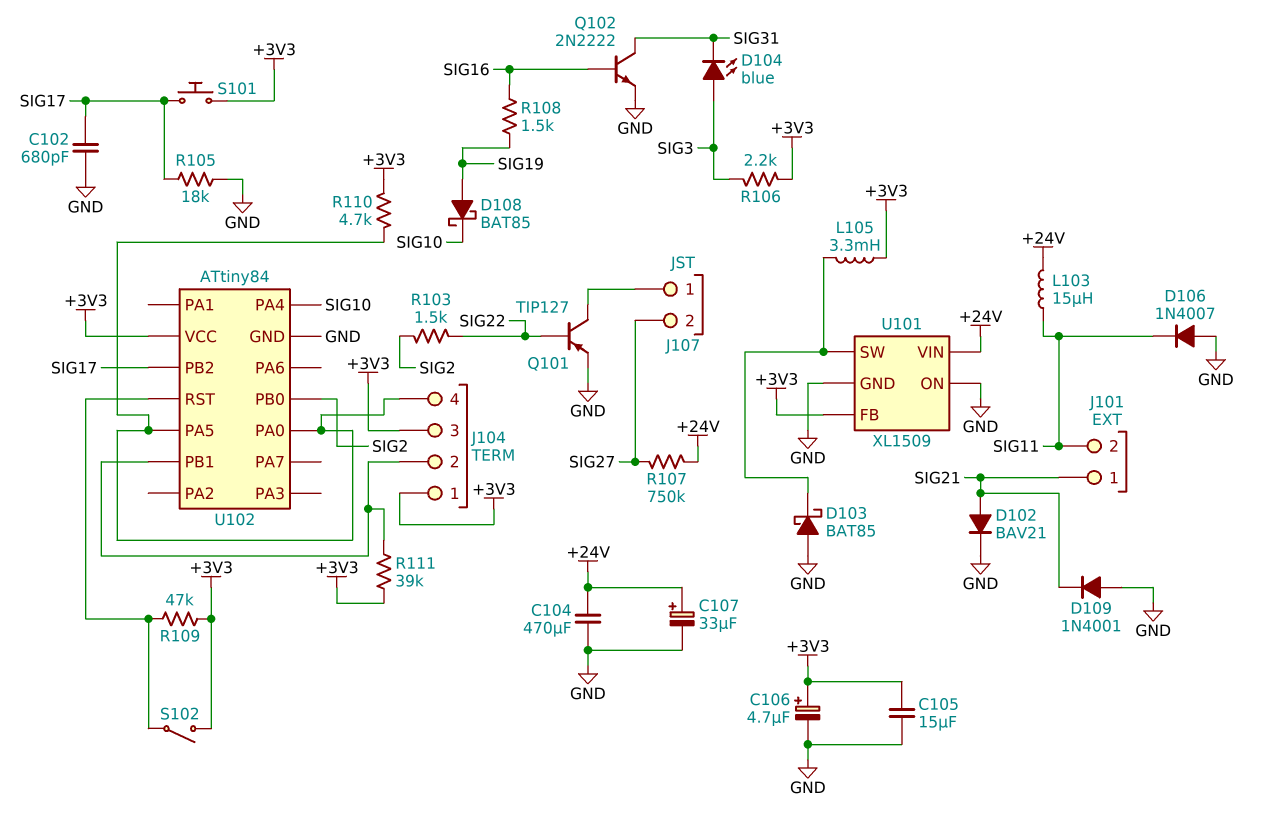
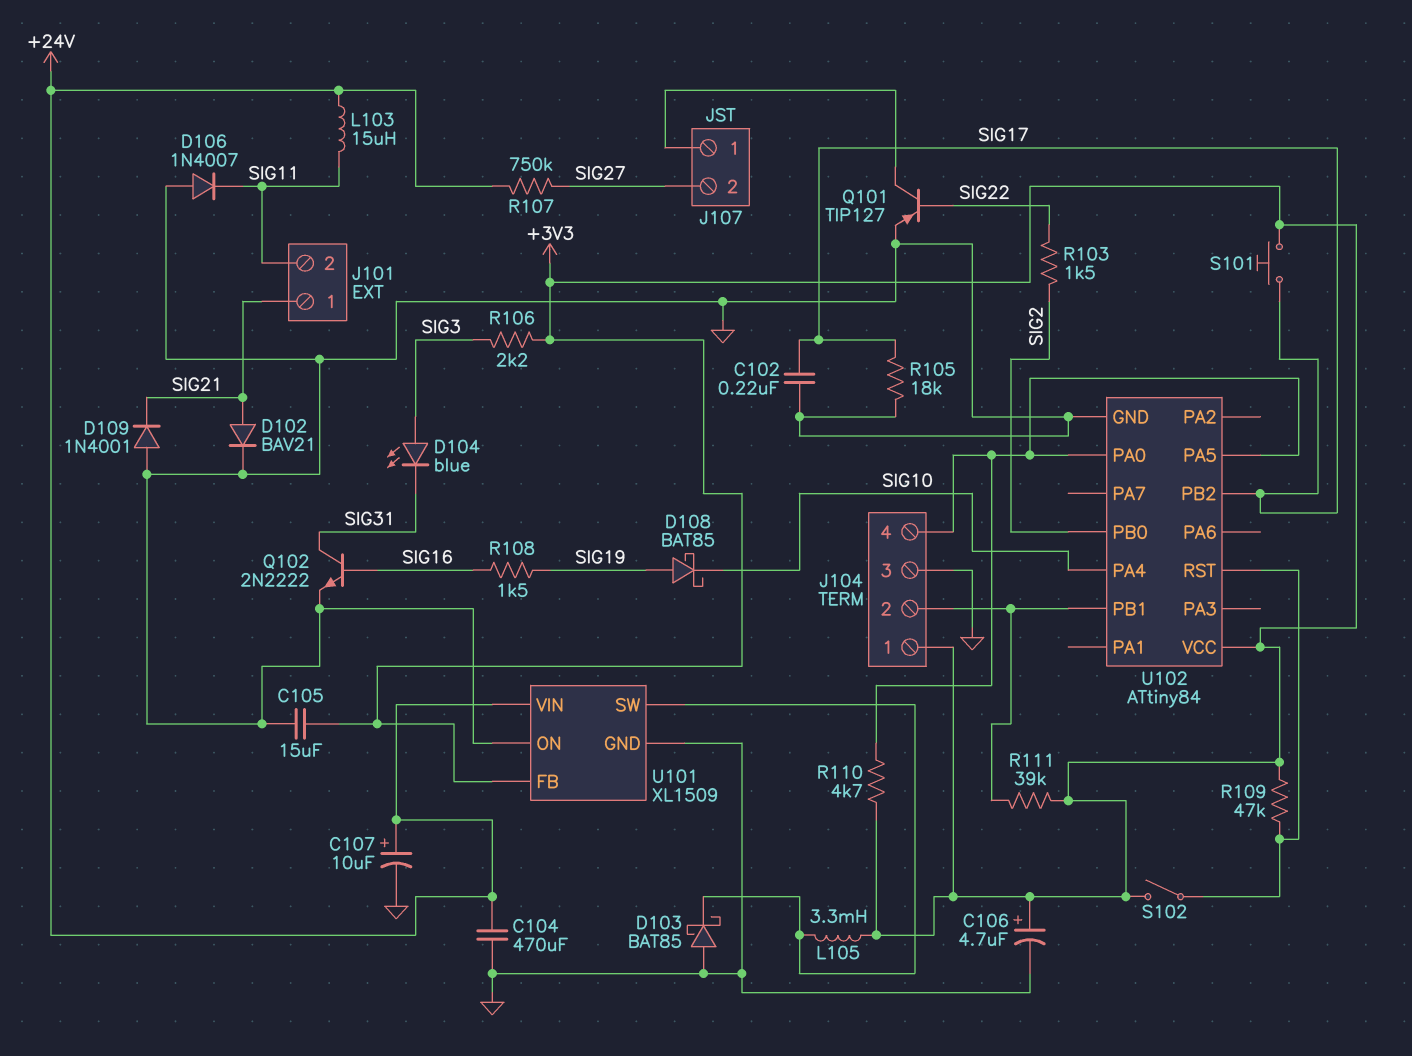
C102: 680pF (GND, SIG17) -> 220nF (GND, SIG17)
C107: 33uF (plus +24V, minus GND) -> 10uF (plus +24V, minus GND)
J104 pin 3: +3V3 -> GND

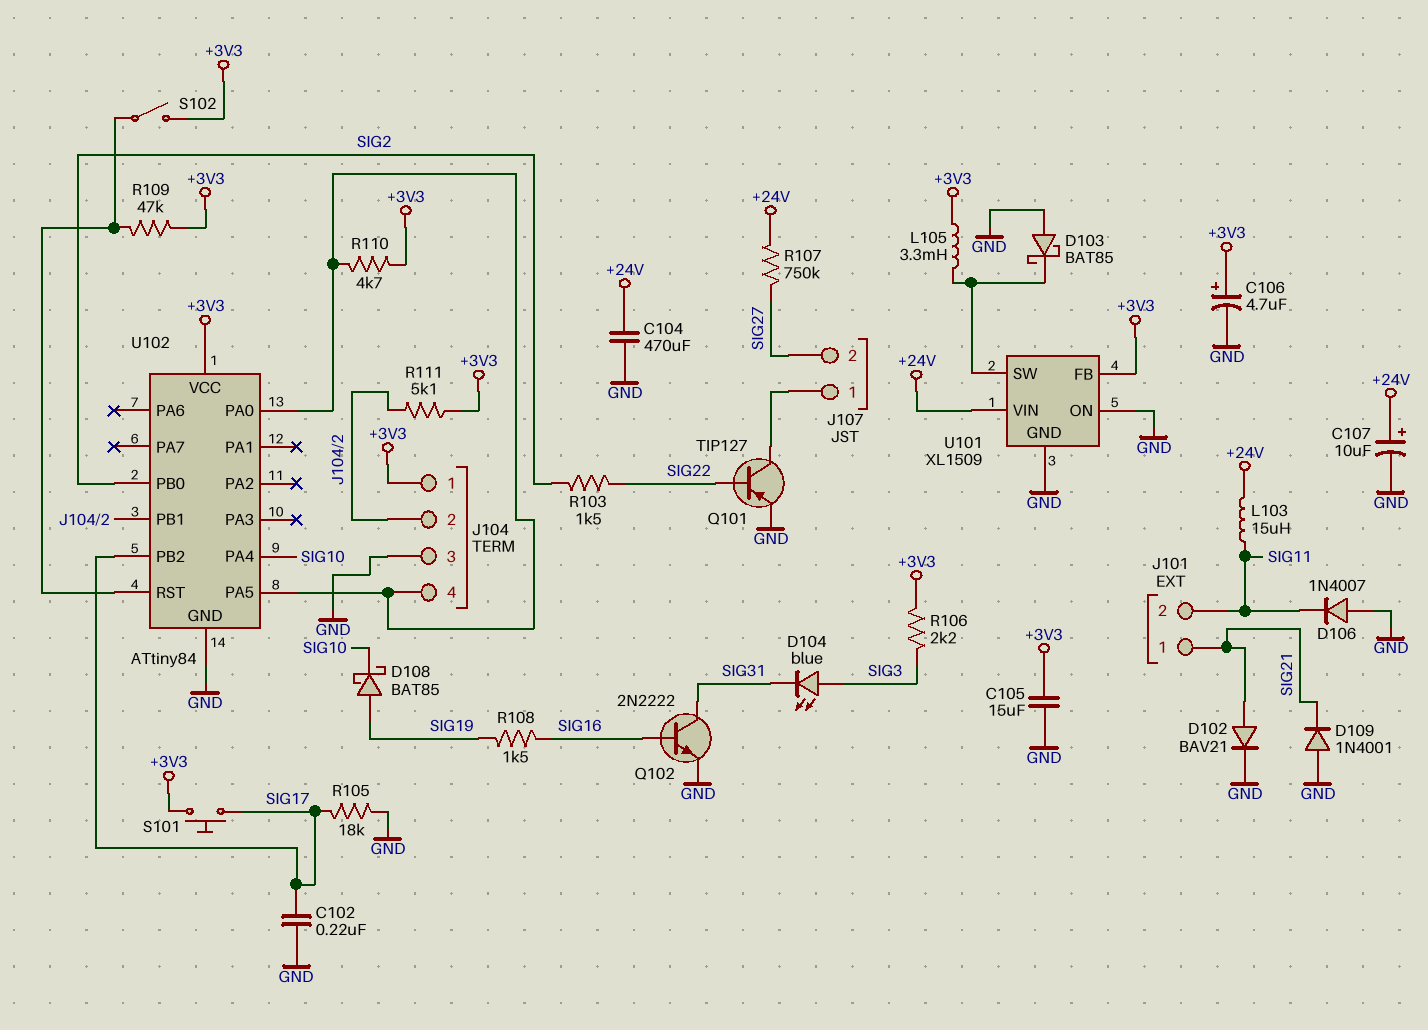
R111: 39k (+3V3, J104/2) -> 5.1k (+3V3, J104/2)

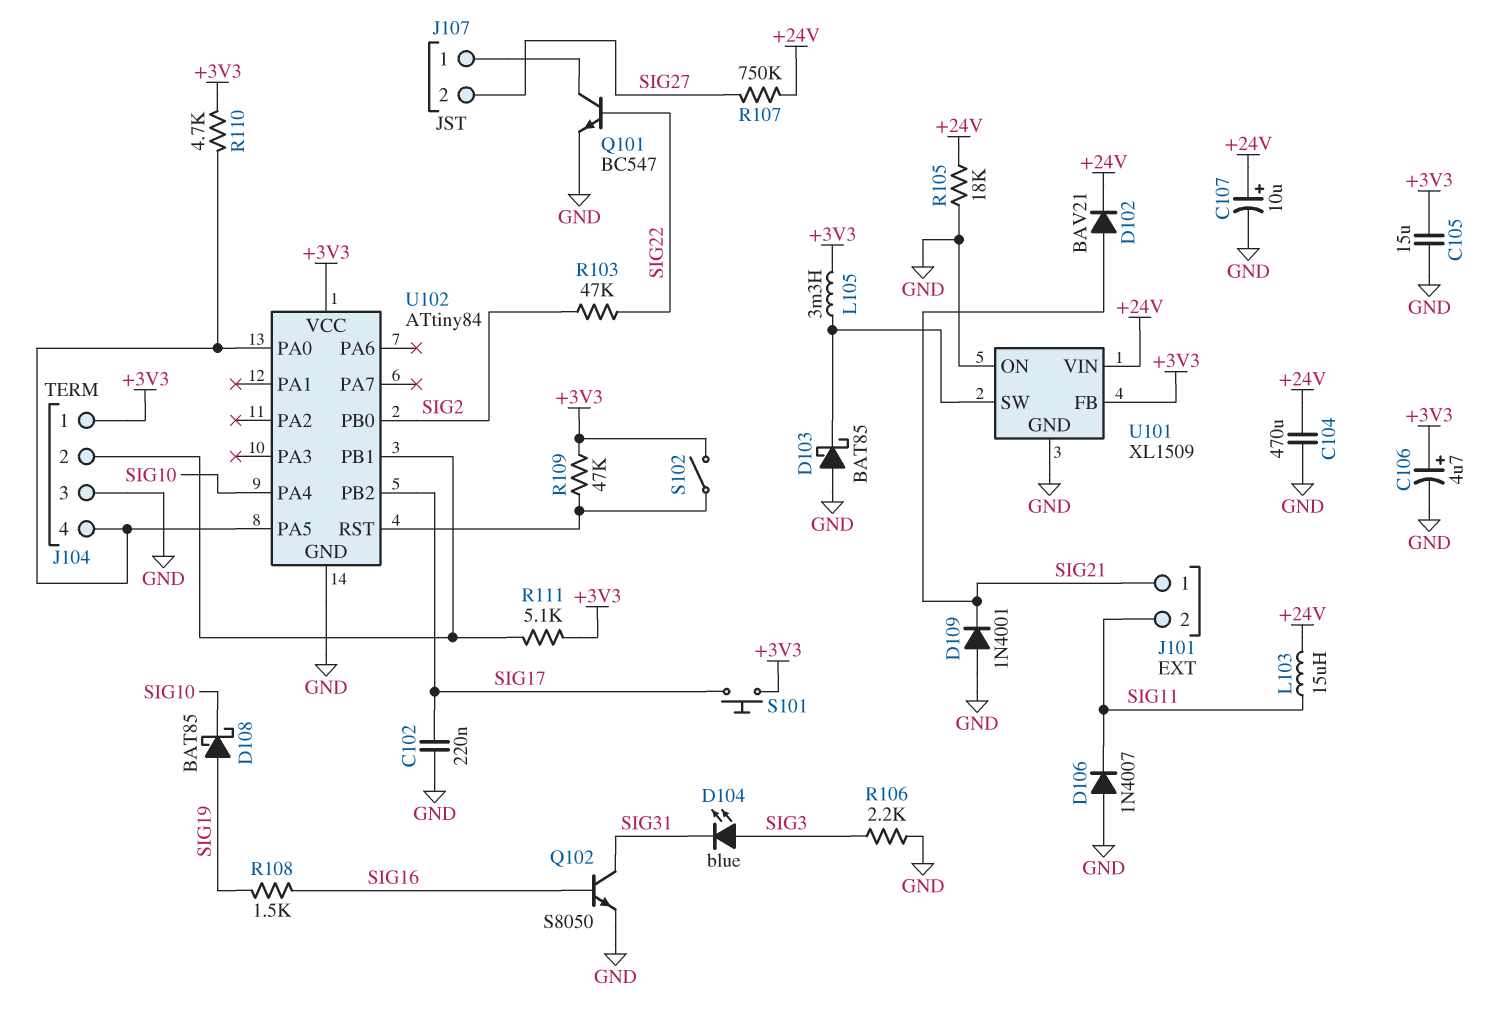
D102: diode BAV21 (A SIG21, K GND) -> diode BAV21 (A SIG21, K +24V)
Q101: PNP TIP127 (B SIG22, C J107/1, E GND) -> NPN BC547 (B SIG22, C J107/1, E GND)
Q102: NPN 2N2222 (B SIG16, C SIG31, E GND) -> NPN S8050 (B SIG16, C SIG31, E GND)
R103: 1.5k (SIG2, SIG22) -> 47k (SIG2, SIG22)
R105: 18k (GND, SIG17) -> 18k (+24V, GND)
R106: 2.2k (+3V3, SIG3) -> 2.2k (GND, SIG3)

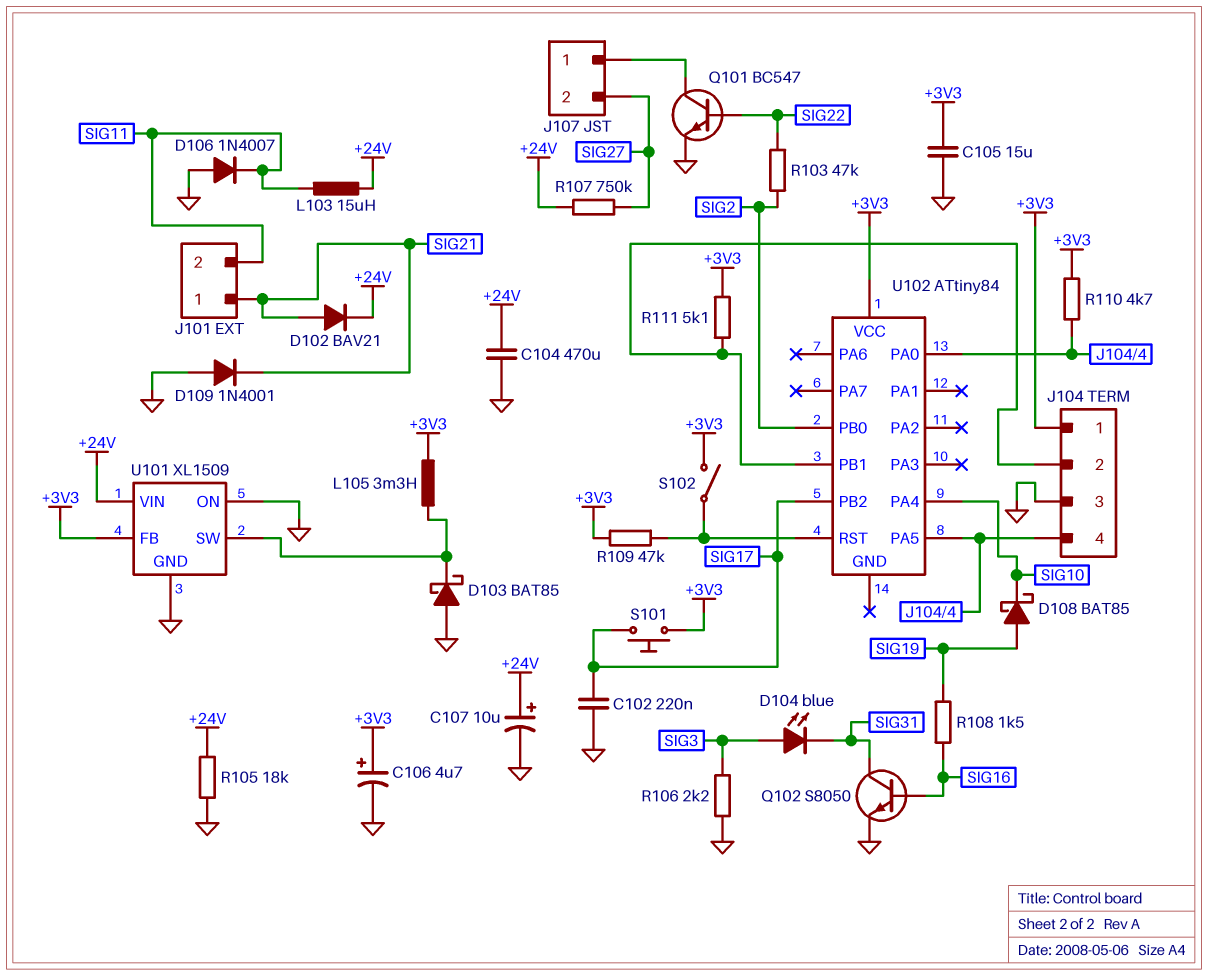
U102 pin GND: GND -> none

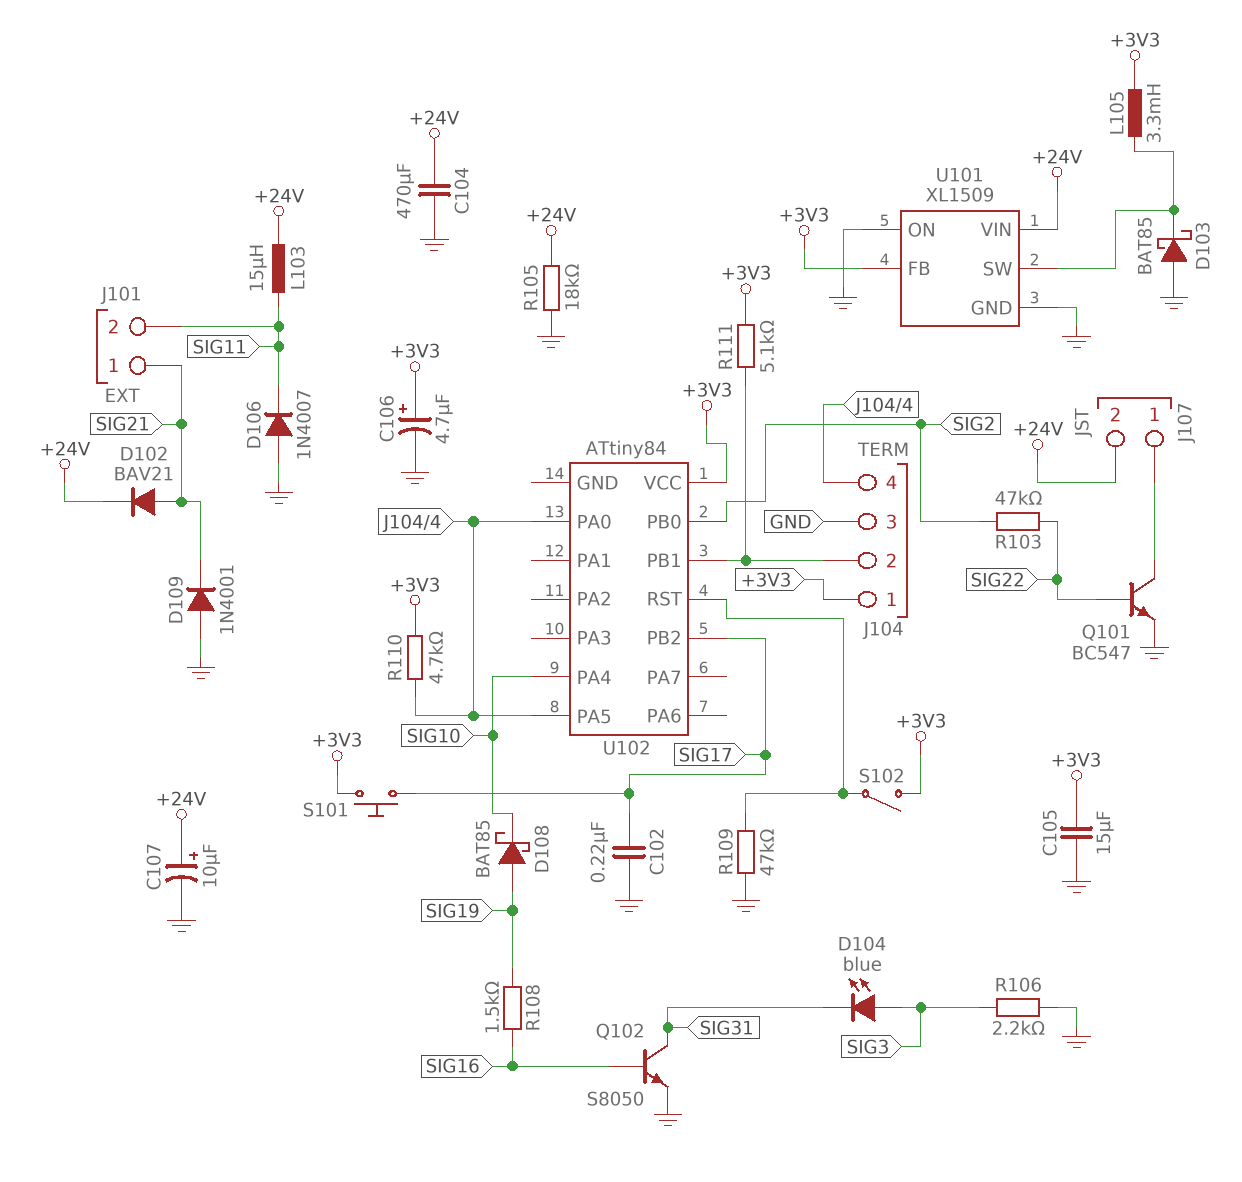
J107 pin 2: SIG27 -> +24V
R107: 750k (+24V, SIG27) -> none
R109: 47k (+3V3, U102/RST) -> 47k (GND, U102/RST)

